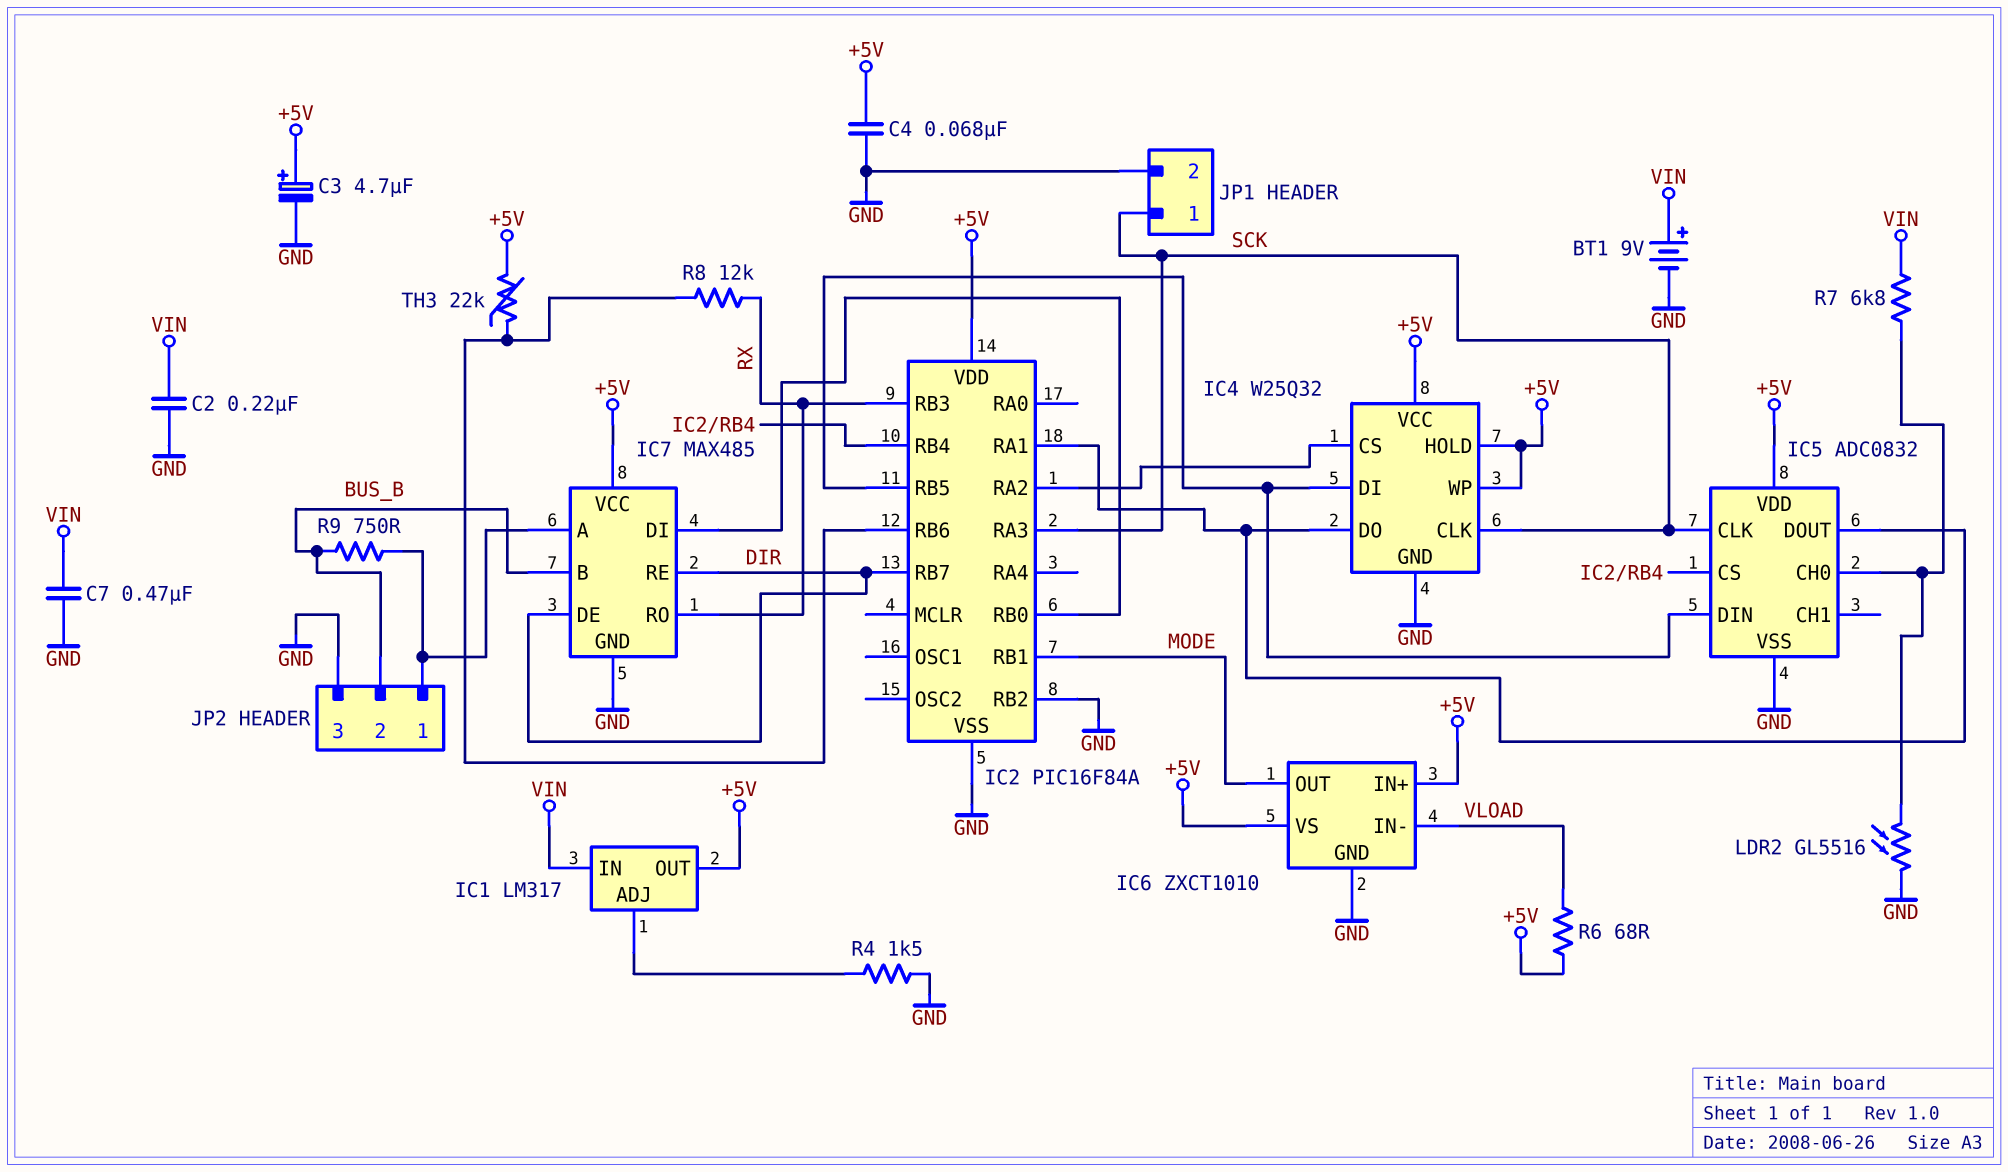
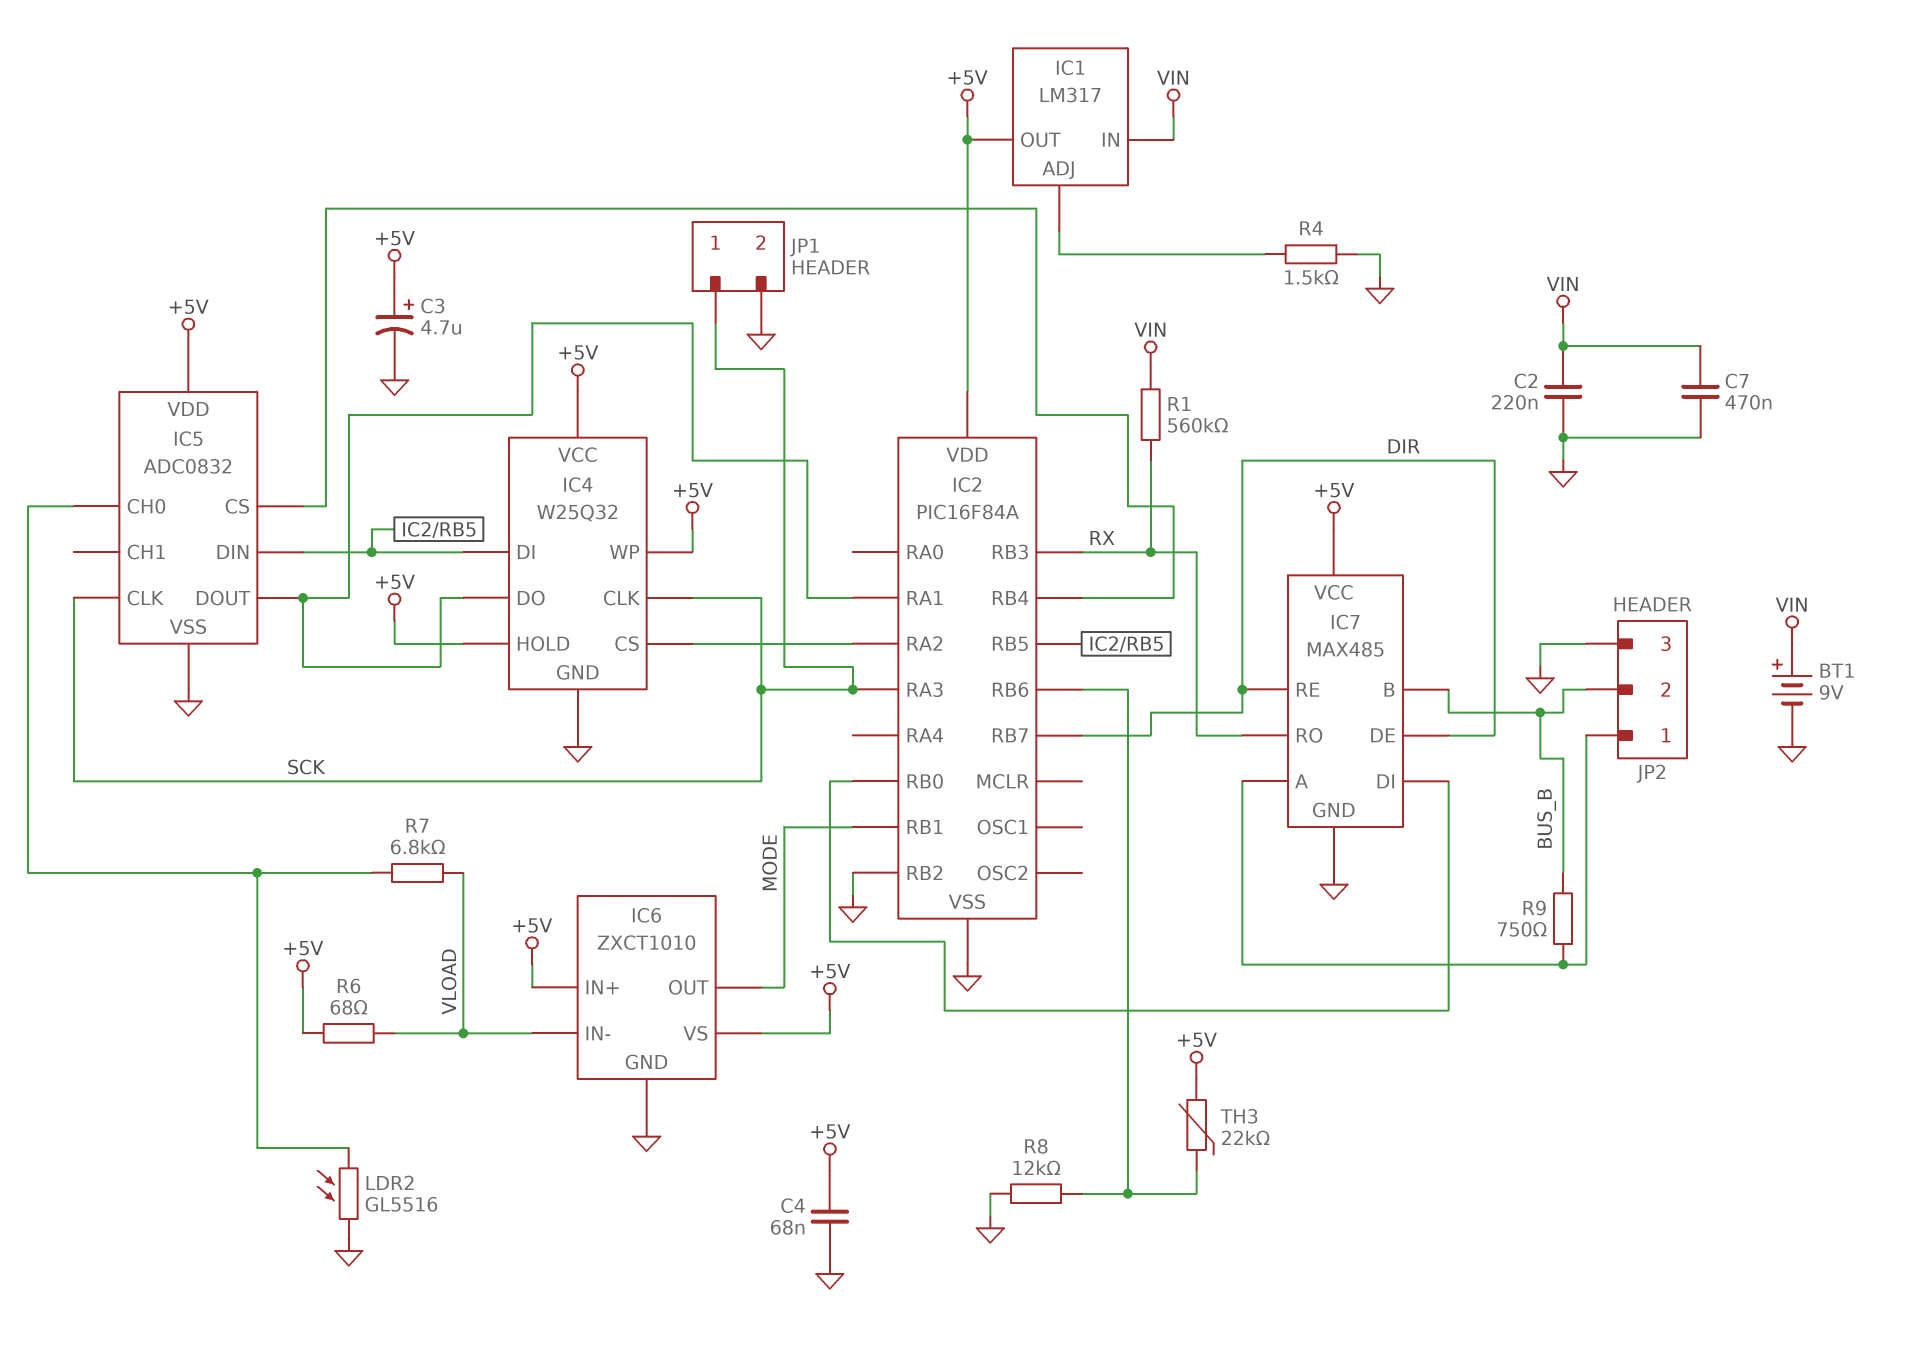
R1: none -> 560k (RX, VIN)
R7: 6.8k (IC5/CH0, VIN) -> 6.8k (IC5/CH0, VLOAD)
R8: 12k (IC2/RB6, RX) -> 12k (GND, IC2/RB6)

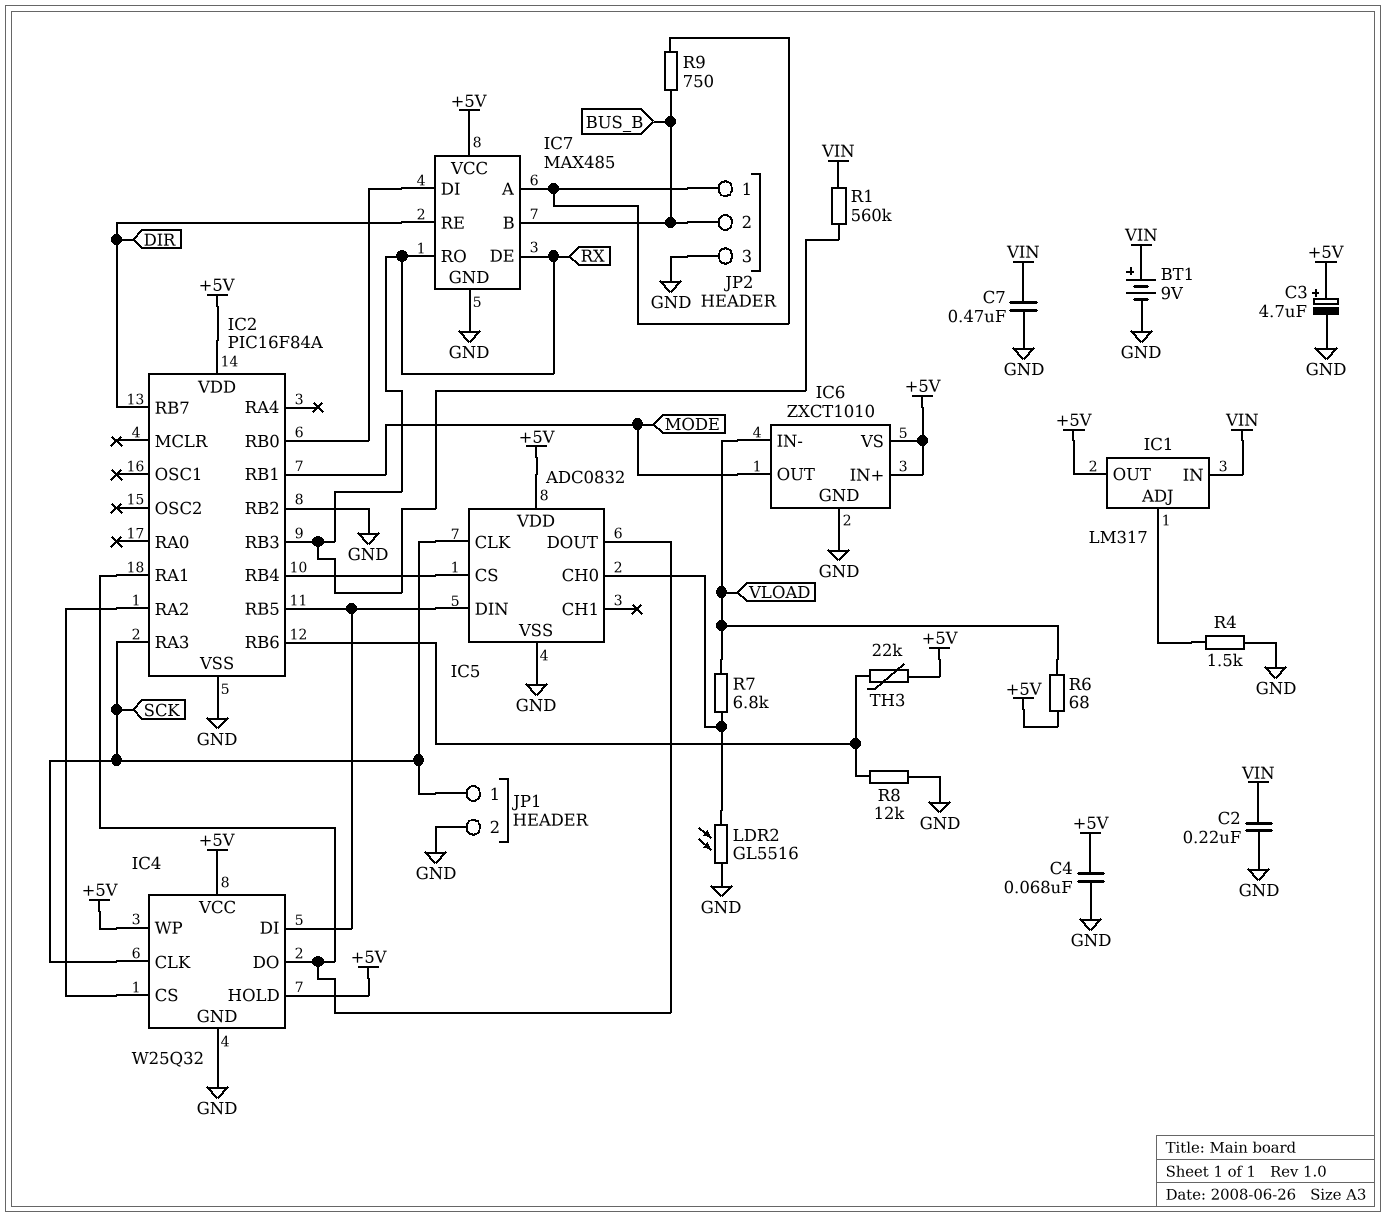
IC7 pin DE: DIR -> RX

